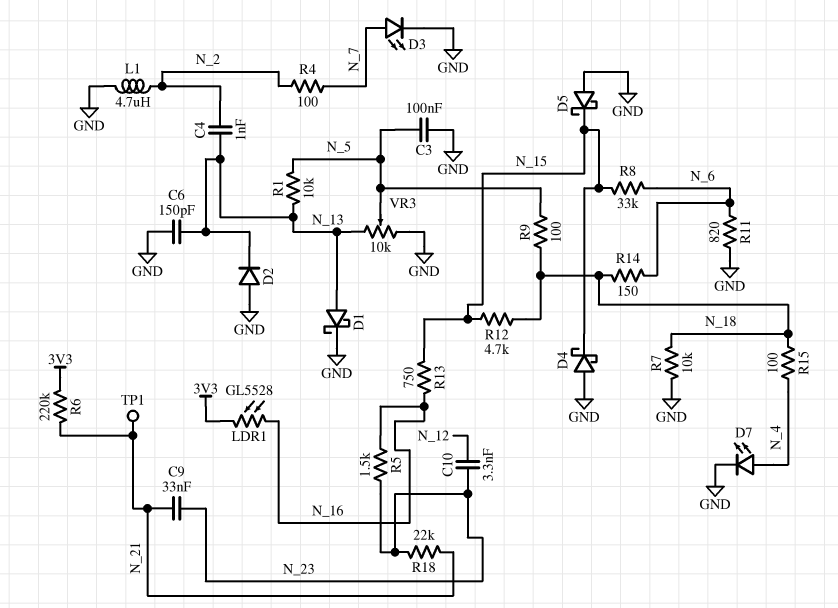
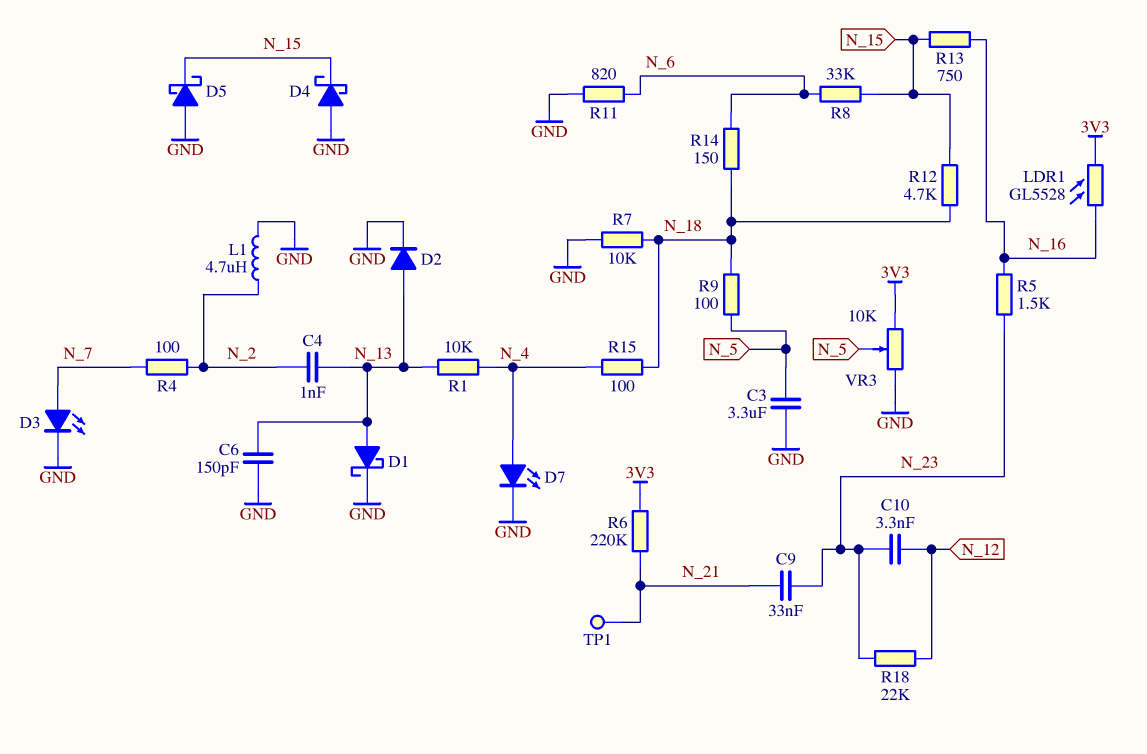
C3: 100nF (GND, N_5) -> 3.3uF (GND, N_5)
D2: diode (A GND, K N_13) -> diode (A N_13, K GND)
R1: 10k (N_5, N_13) -> 10k (N_4, N_13)
R18: 22k (N_21, N_23) -> 22k (N_12, N_23)
VR3: 10k (GND, N_13, wiper N_5) -> 10k (3V3, GND, wiper N_5)

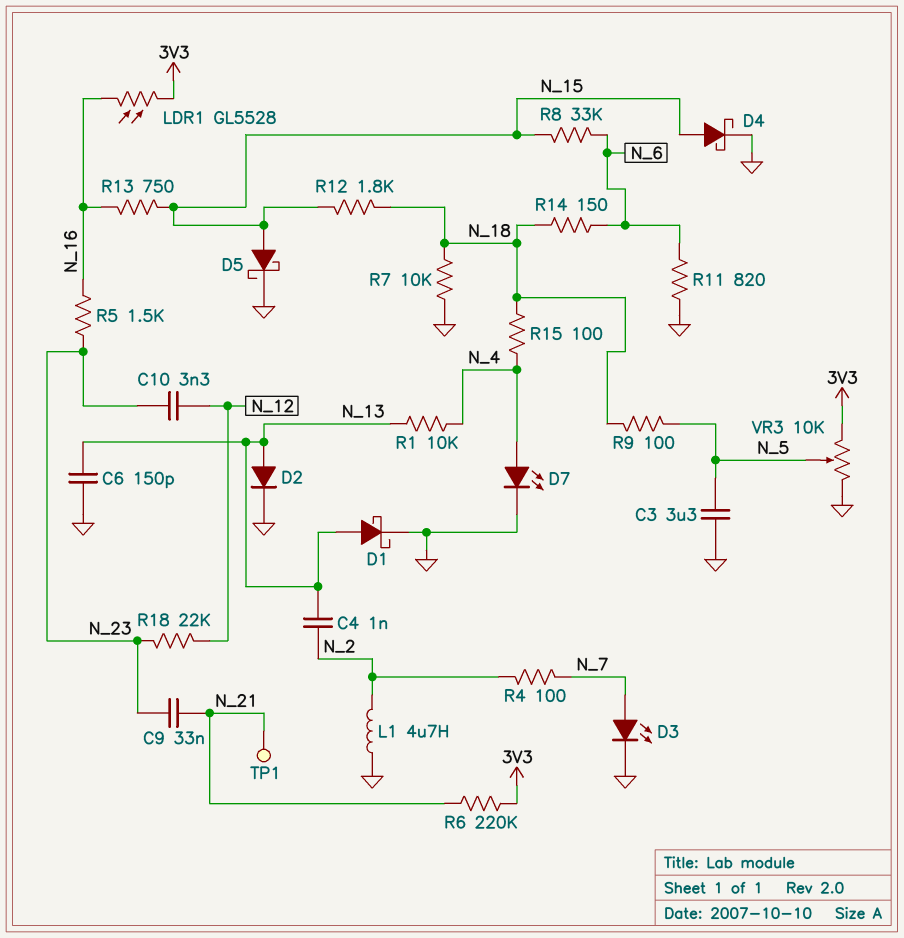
D4: schottky (A GND, K N_15) -> schottky (A N_15, K GND)
D5: schottky (A GND, K N_15) -> schottky (A N_15, K GND)
R12: 4.7k (N_15, N_18) -> 1.8k (N_15, N_18)

